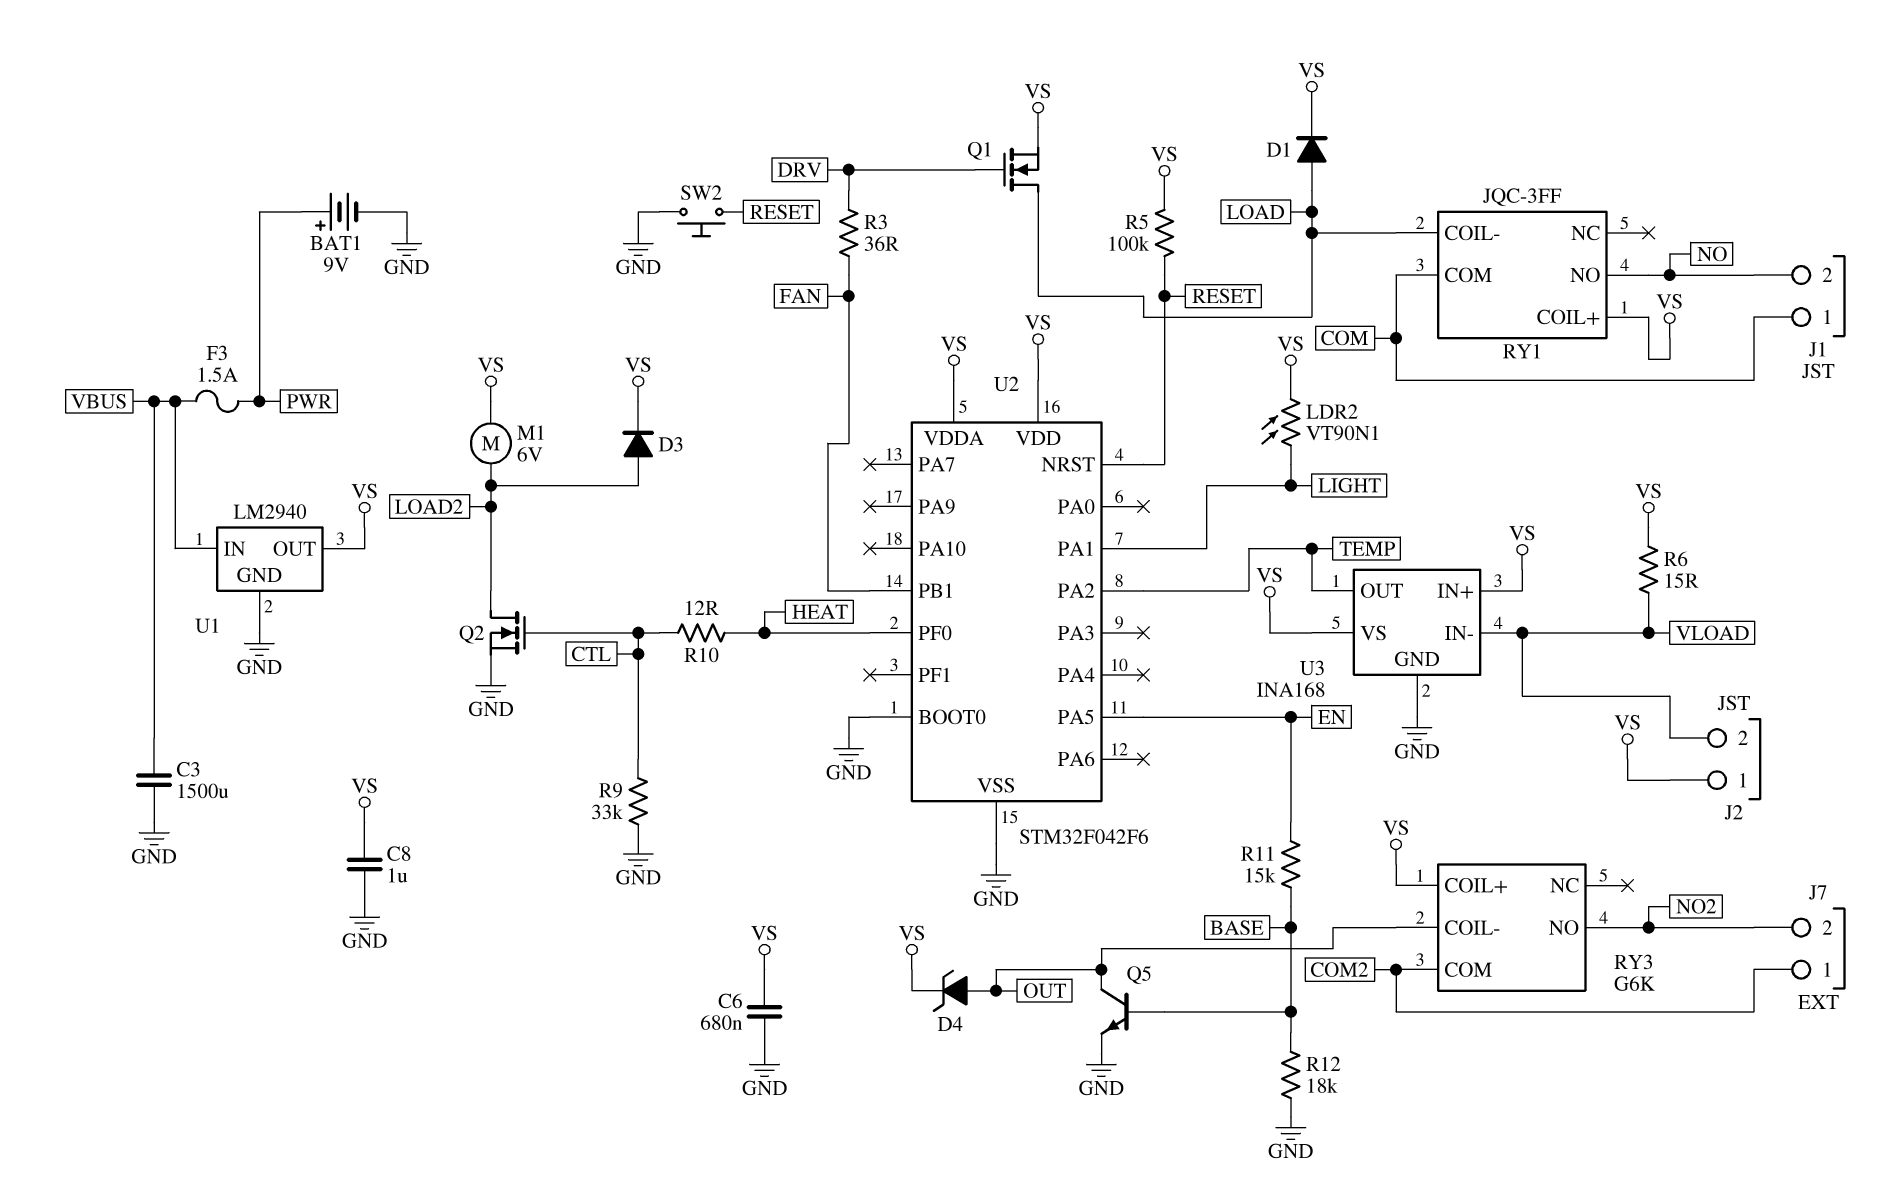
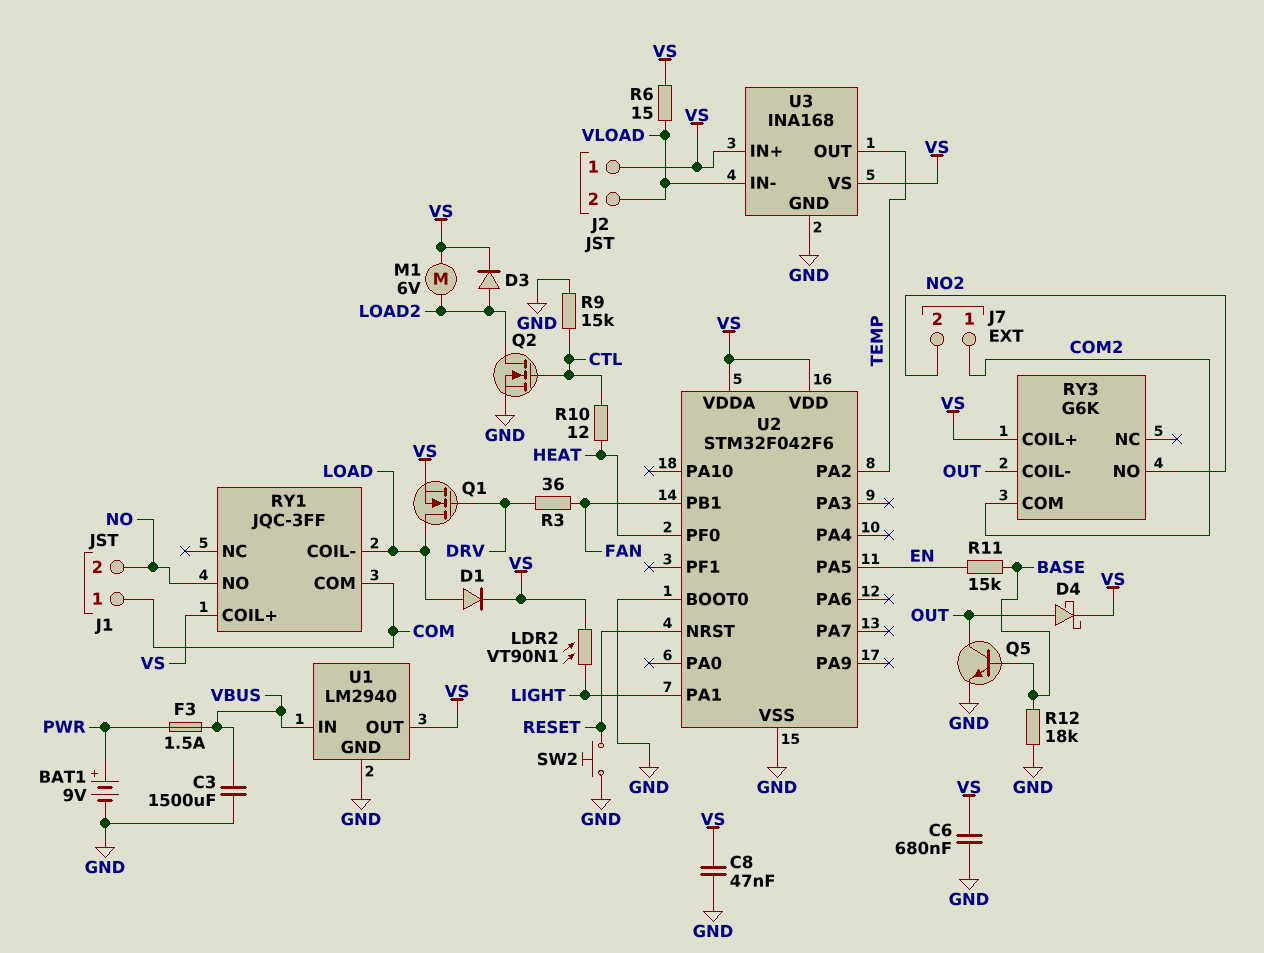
C8: 1uF (GND, VS) -> 47nF (GND, VS)
D4: zener (A OUT, K VS) -> schottky (A OUT, K VS)
R5: 100k (RESET, VS) -> none
R9: 33k (CTL, GND) -> 15k (CTL, GND)

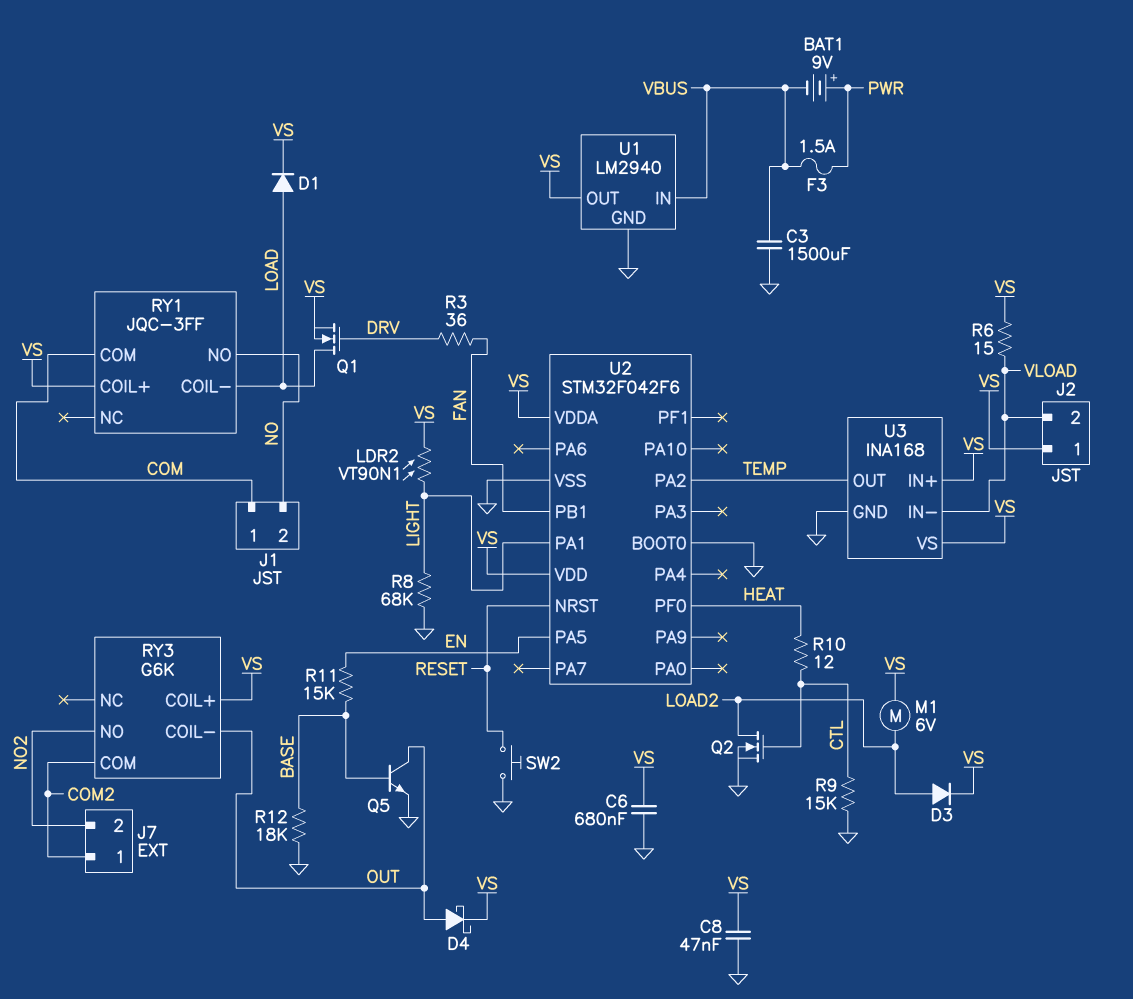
BAT1: 9V (plus PWR, minus GND) -> 9V (plus PWR, minus VBUS)
R8: none -> 68k (GND, LIGHT)

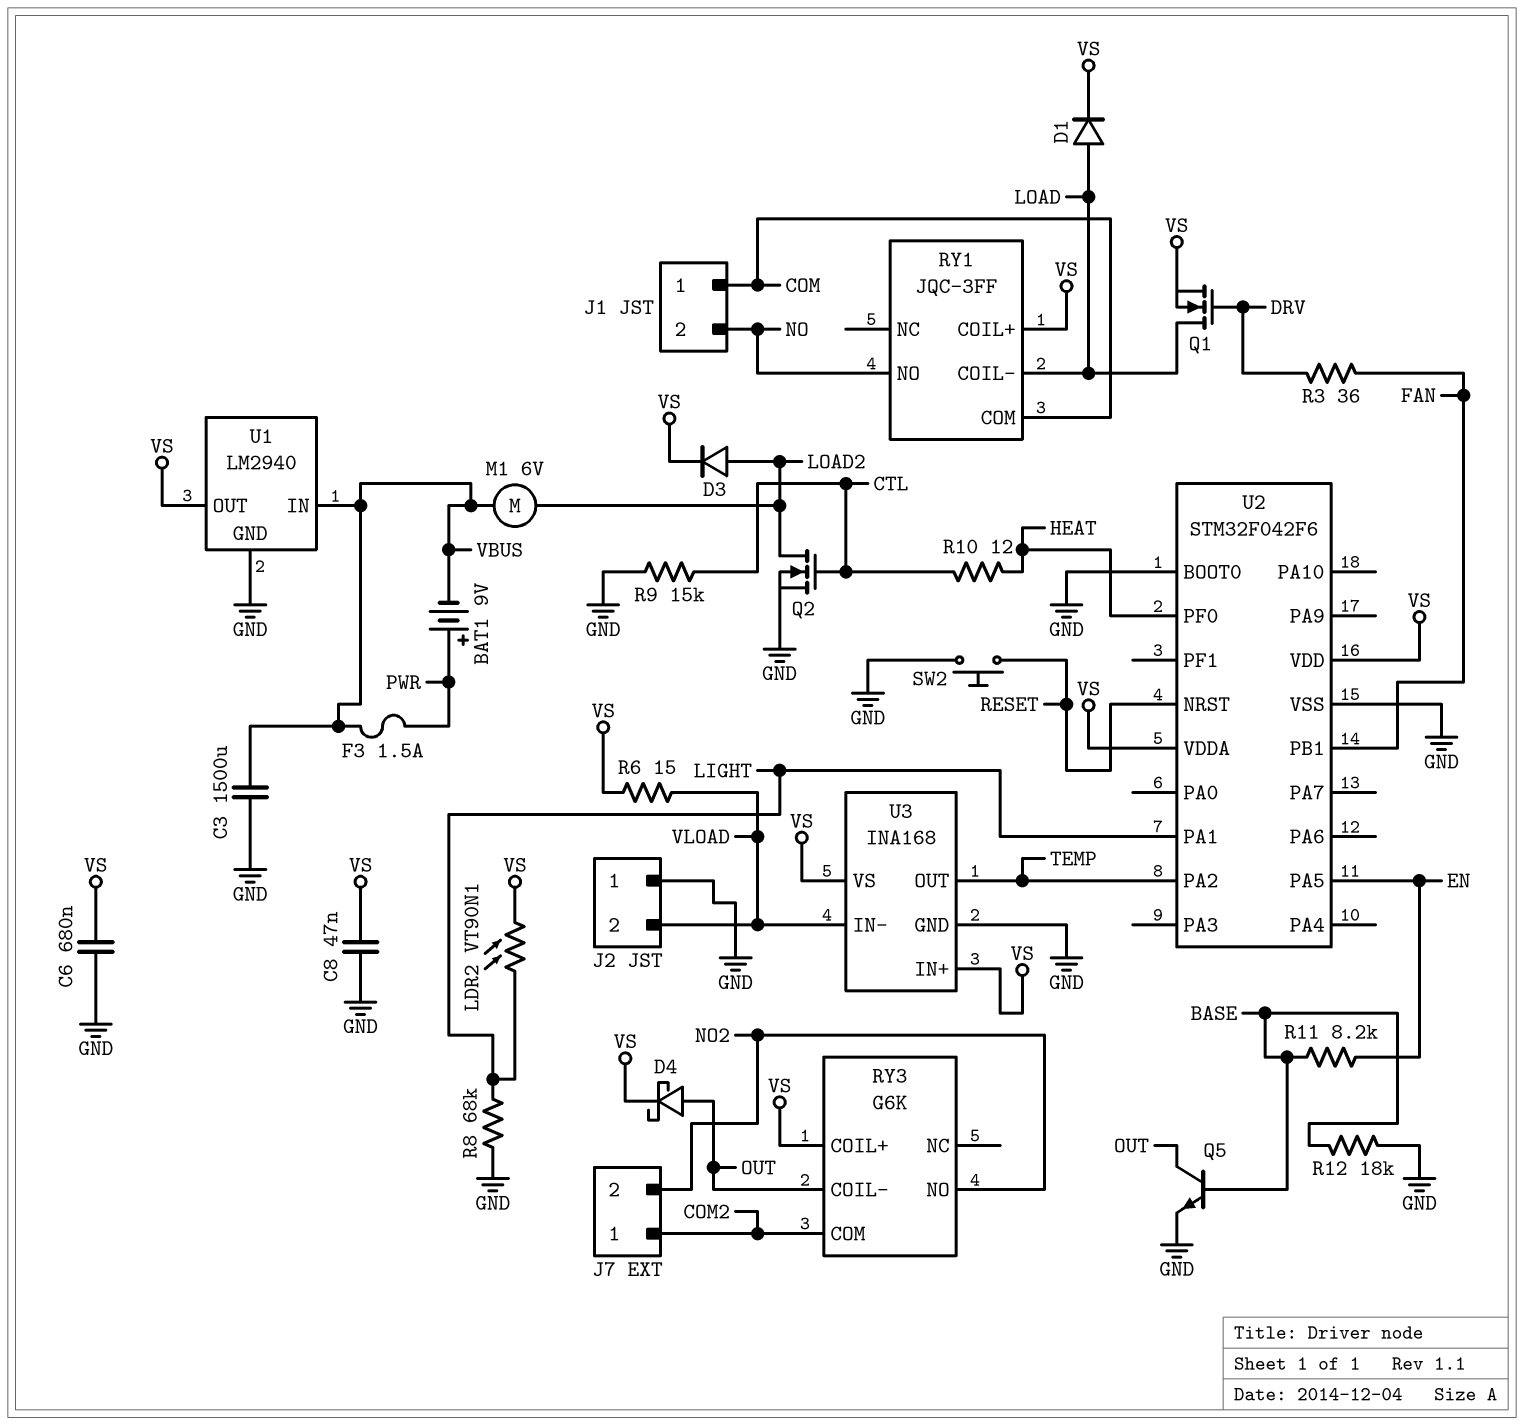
J2 pin 1: VS -> GND
M1: motor 6V (LOAD2, VS) -> motor 6V (LOAD2, VBUS)
R11: 15k (BASE, EN) -> 8.2k (BASE, EN)

